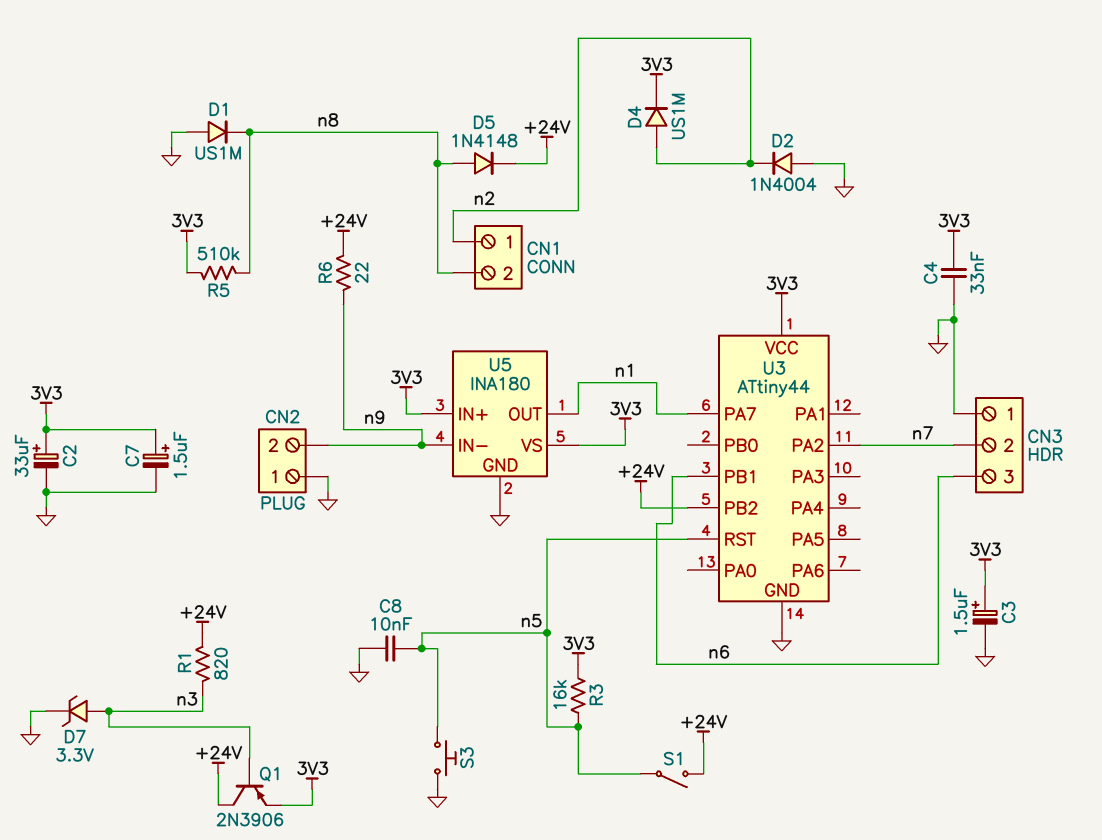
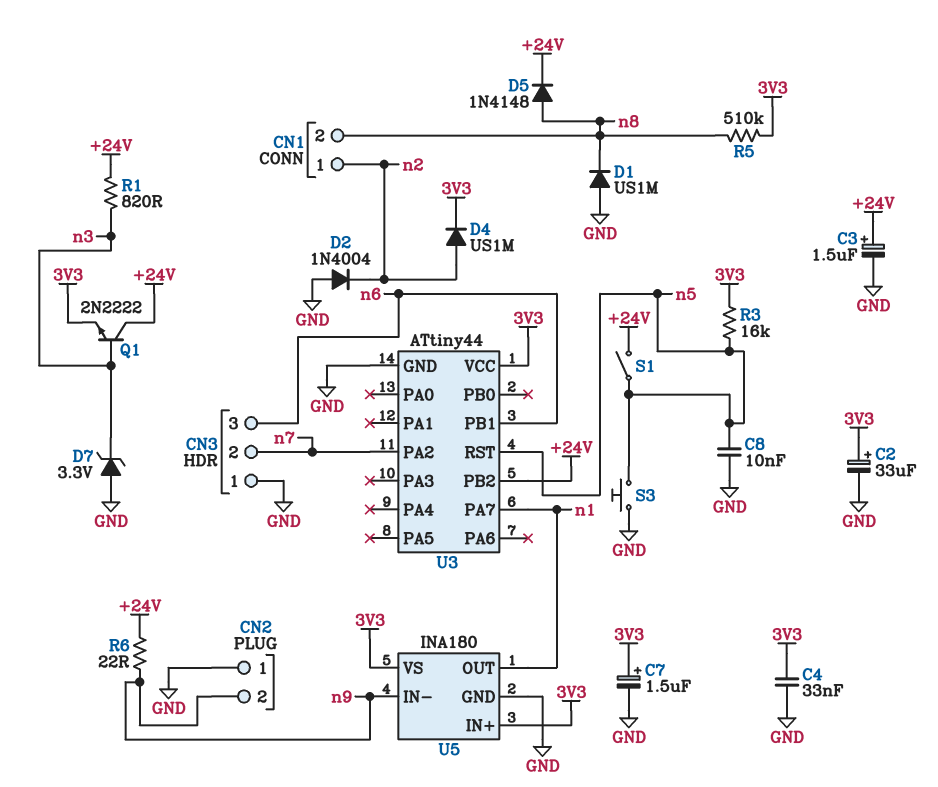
C3: 1.5uF (plus 3V3, minus GND) -> 1.5uF (plus +24V, minus GND)
D7: zener 3.3V (A n3, K GND) -> zener 3.3V (A GND, K n3)
Q1: PNP 2N3906 (B n3, C +24V, E 3V3) -> NPN 2N2222 (B n3, C +24V, E 3V3)

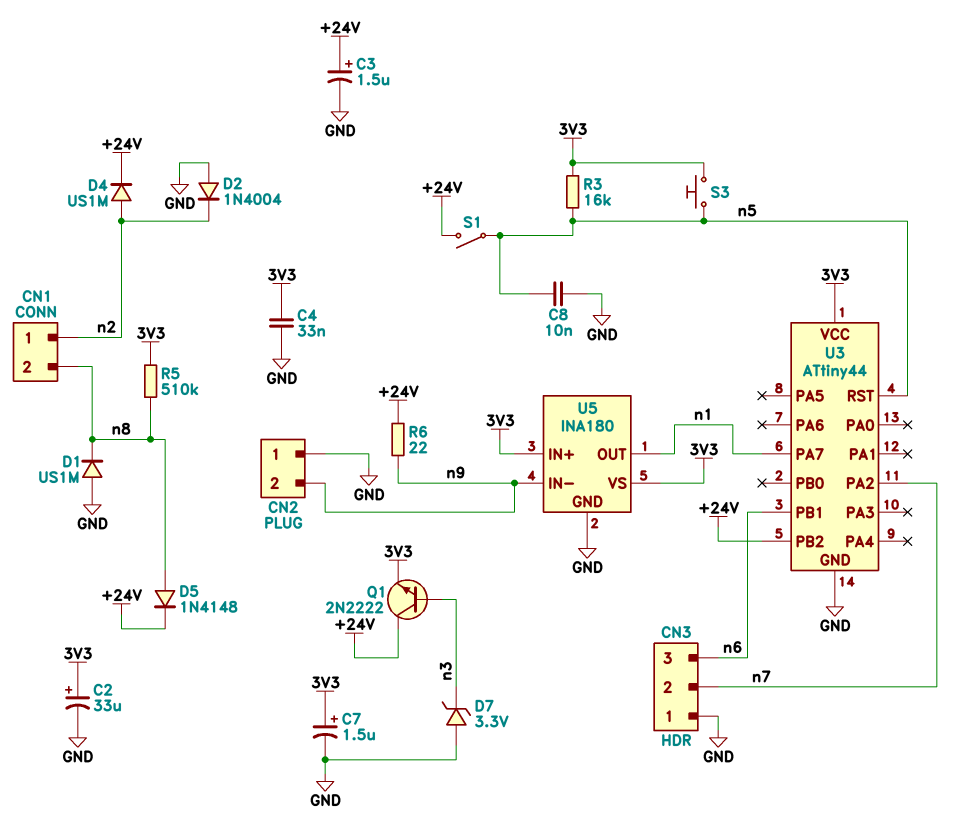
D4: diode US1M (A n2, K 3V3) -> diode US1M (A n2, K +24V)
R1: 820 (+24V, n3) -> none
S3: button (GND, n5) -> button (3V3, n5)

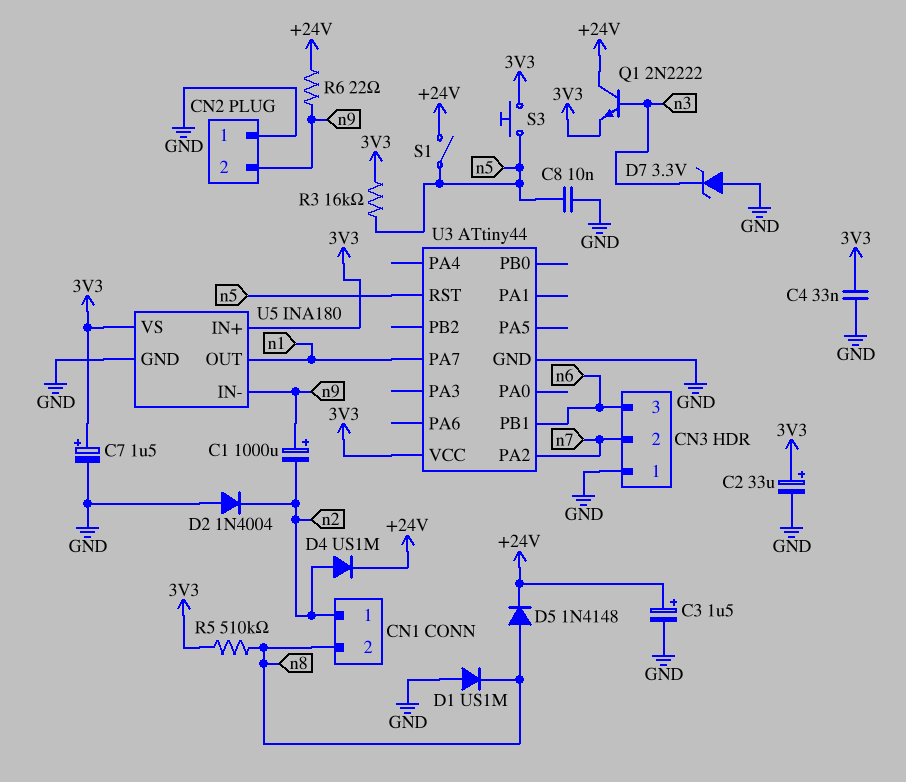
C1: none -> 1000uF (plus n9, minus n2)
U3 pin PB2: +24V -> none

